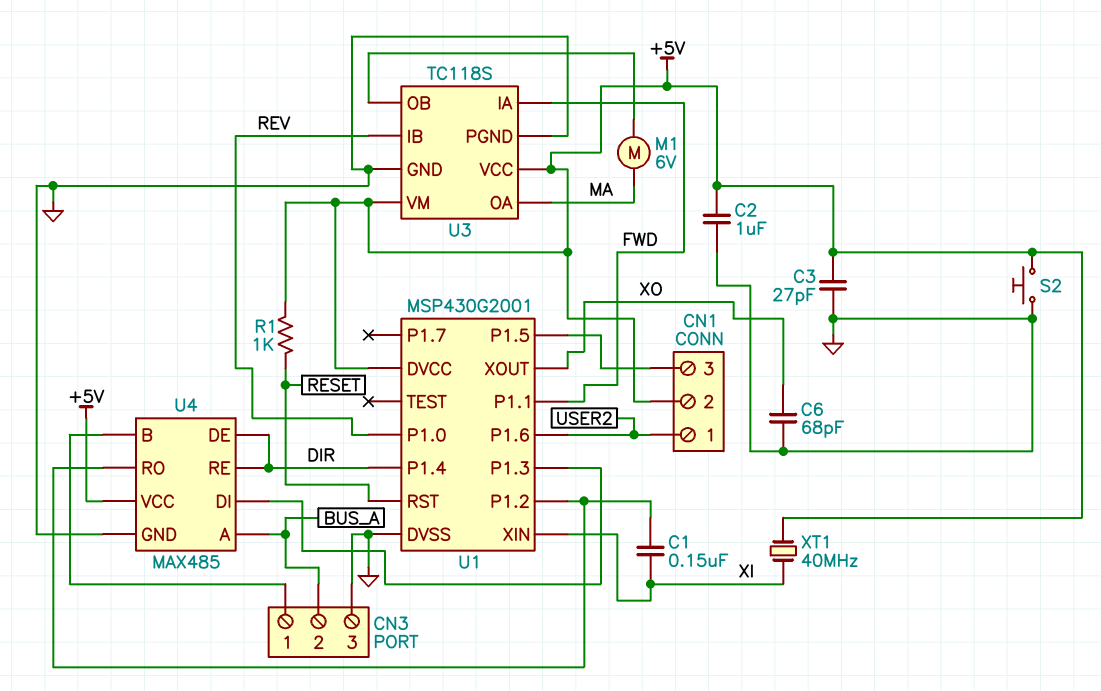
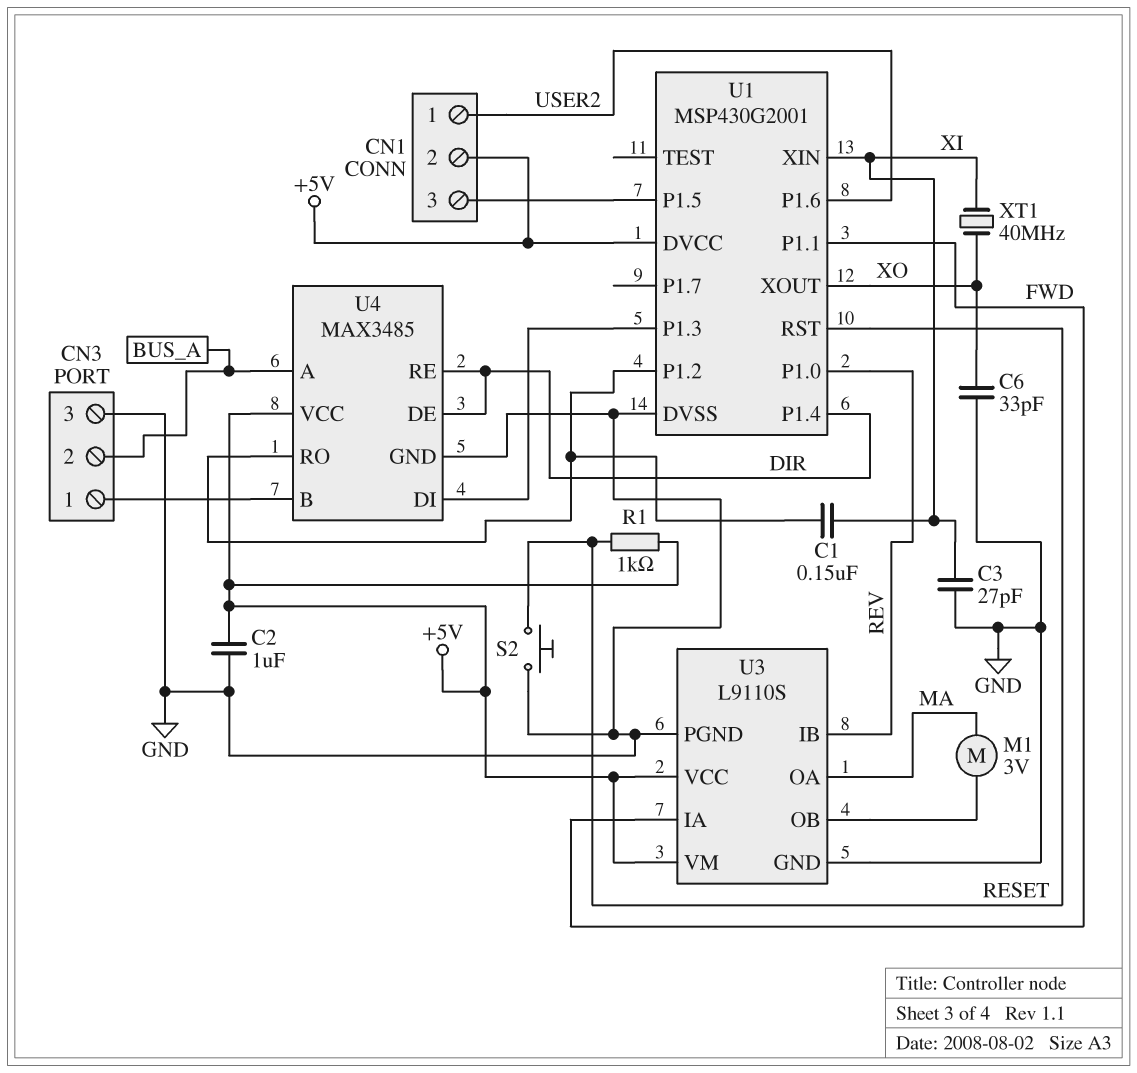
C3: 27pF (+5V, GND) -> 27pF (GND, XI)
C6: 68pF (GND, XO) -> 33pF (GND, XO)
M1: motor 6V (MA, U3/OB) -> motor 3V (MA, U3/OB)
S2: button (+5V, GND) -> button (GND, RESET)
U3: TC118S -> L9110S
U4: MAX485 -> MAX3485
XT1: 40MHz (+5V, XI) -> 40MHz (XI, XO)

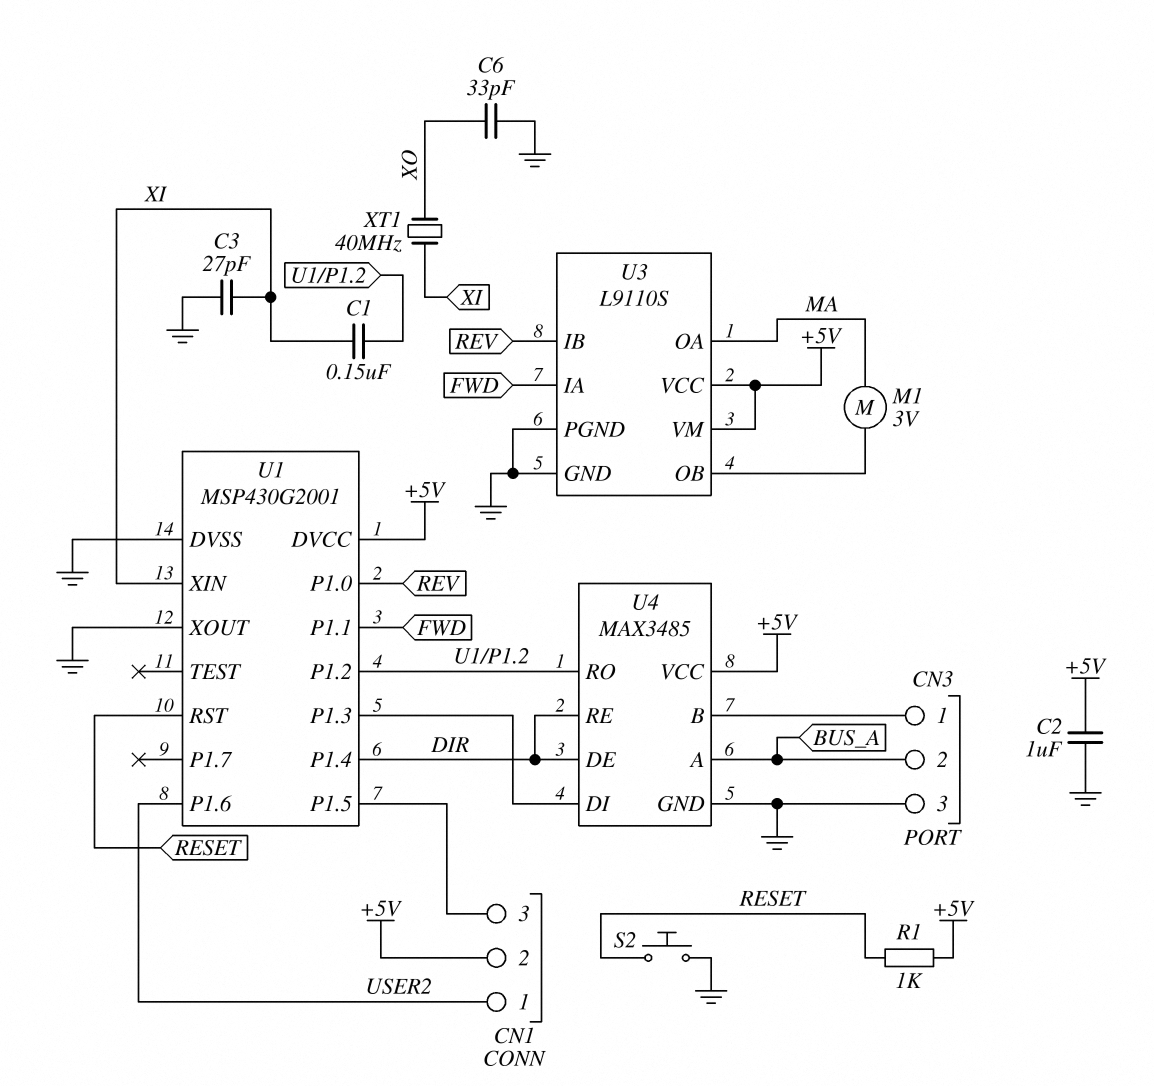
U1 pin XOUT: XO -> GND

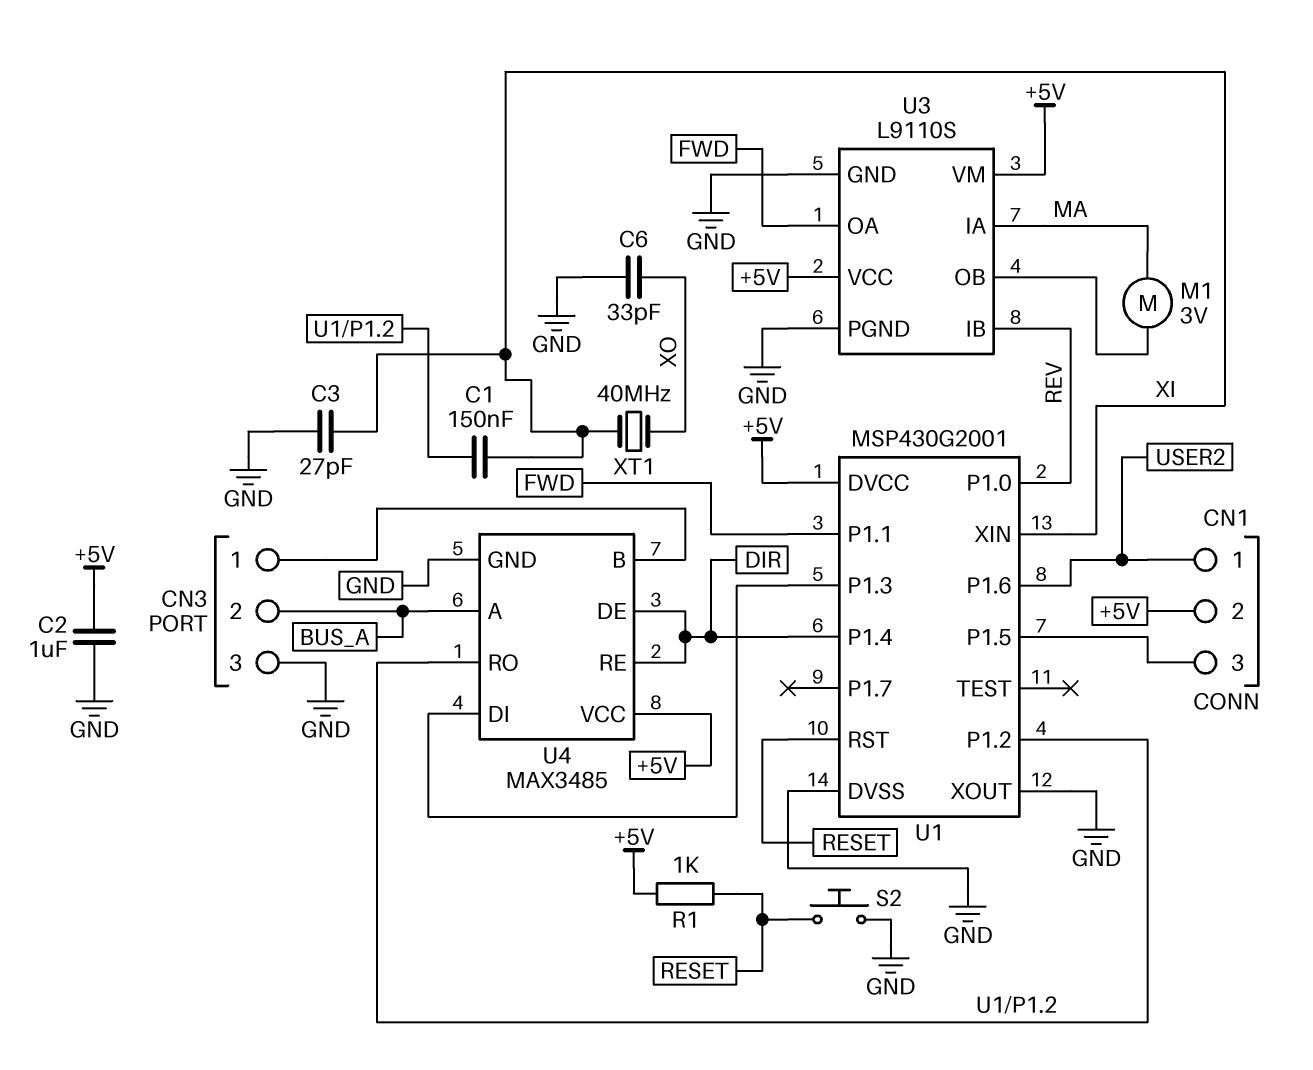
U3 pin IA: FWD -> MA
U3 pin OA: MA -> FWD

